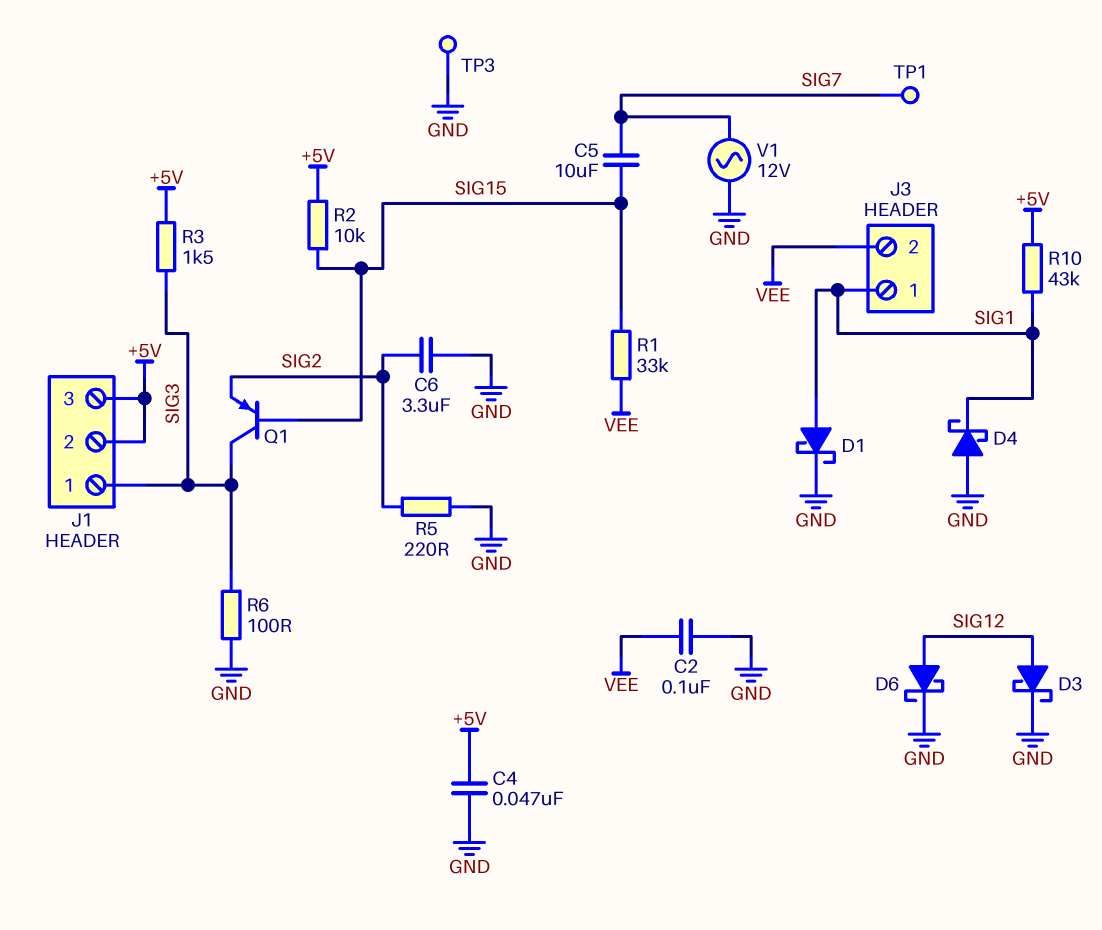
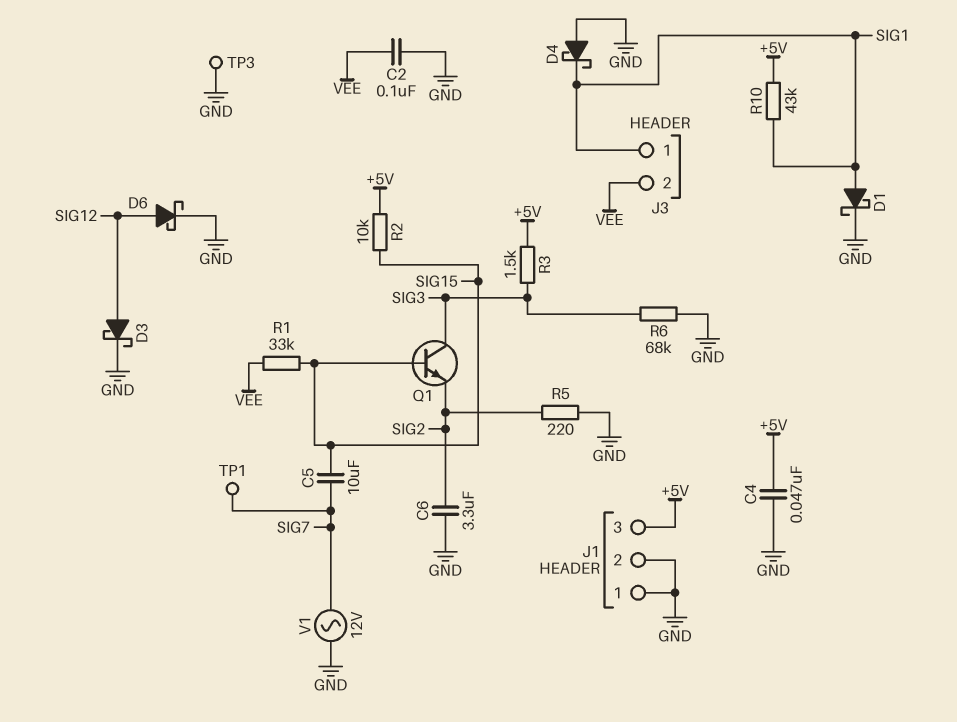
J1 pin 1: SIG3 -> GND
J1 pin 2: +5V -> GND
Q1: PNP (B SIG15, C SIG3, E SIG2) -> NPN (B SIG15, C SIG3, E SIG2)
R6: 100 (GND, SIG3) -> 68k (GND, SIG3)

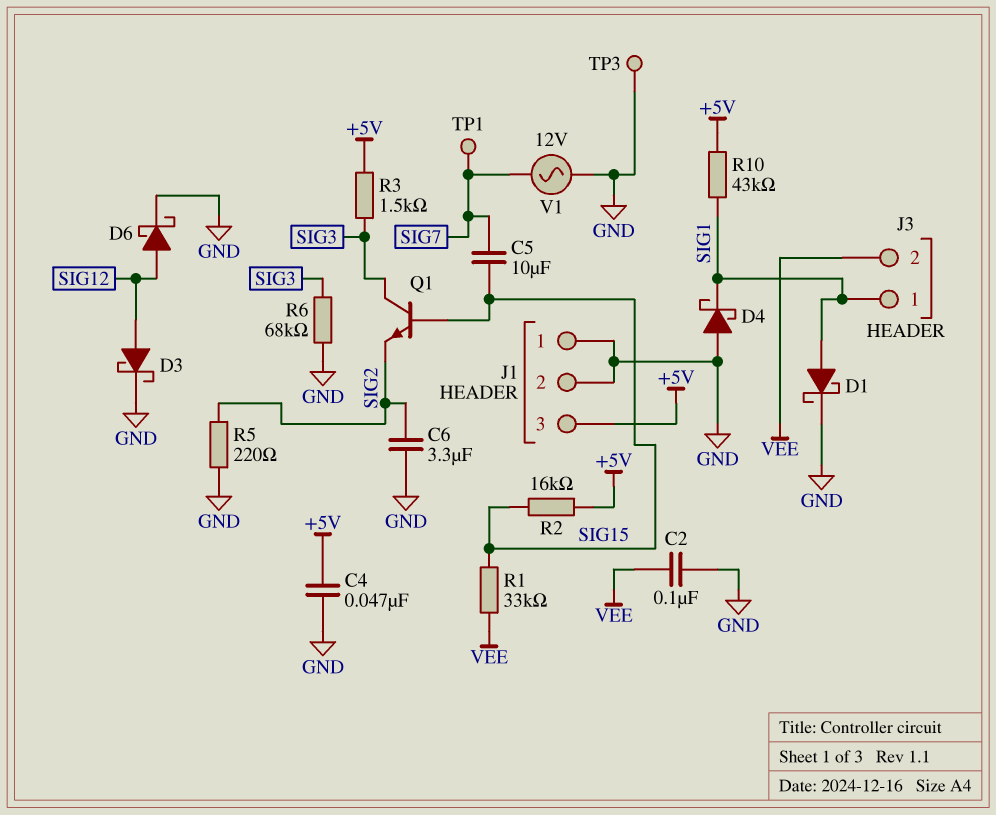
R2: 10k (+5V, SIG15) -> 16k (+5V, SIG15)

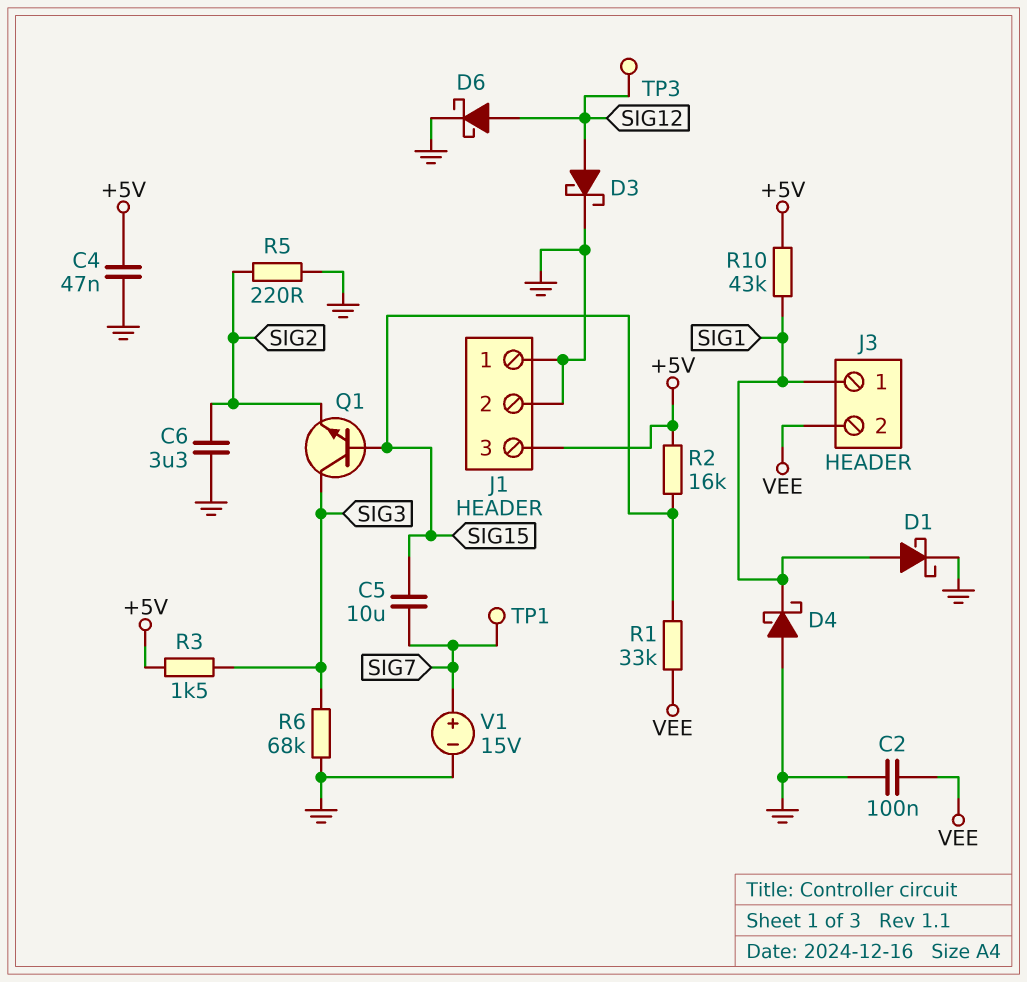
TP3: test point (GND) -> test point (SIG12)
V1: AC 12V (GND, SIG7) -> 15V (plus SIG7, minus GND)

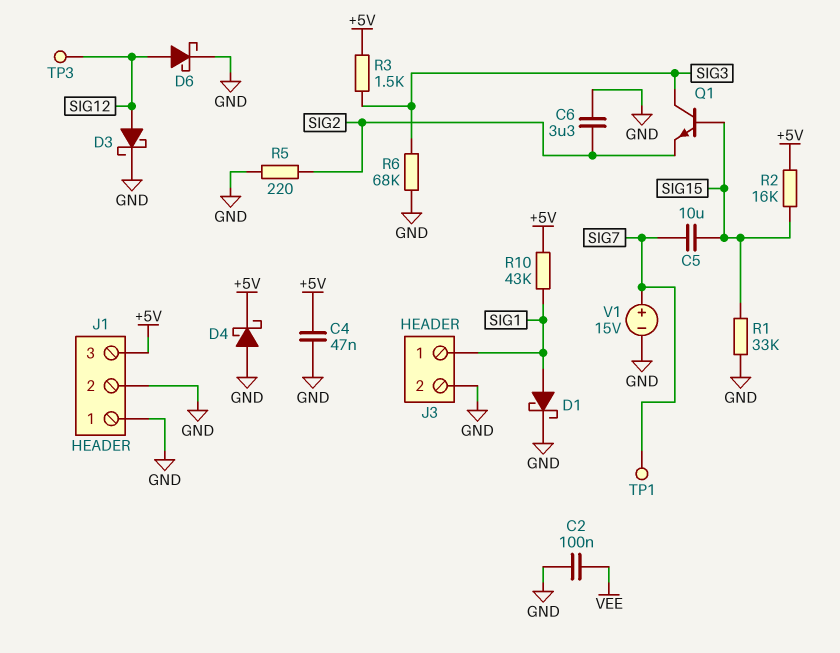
D4: schottky (A GND, K SIG1) -> schottky (A GND, K +5V)
J3 pin 2: VEE -> GND
R1: 33k (SIG15, VEE) -> 33k (GND, SIG15)

